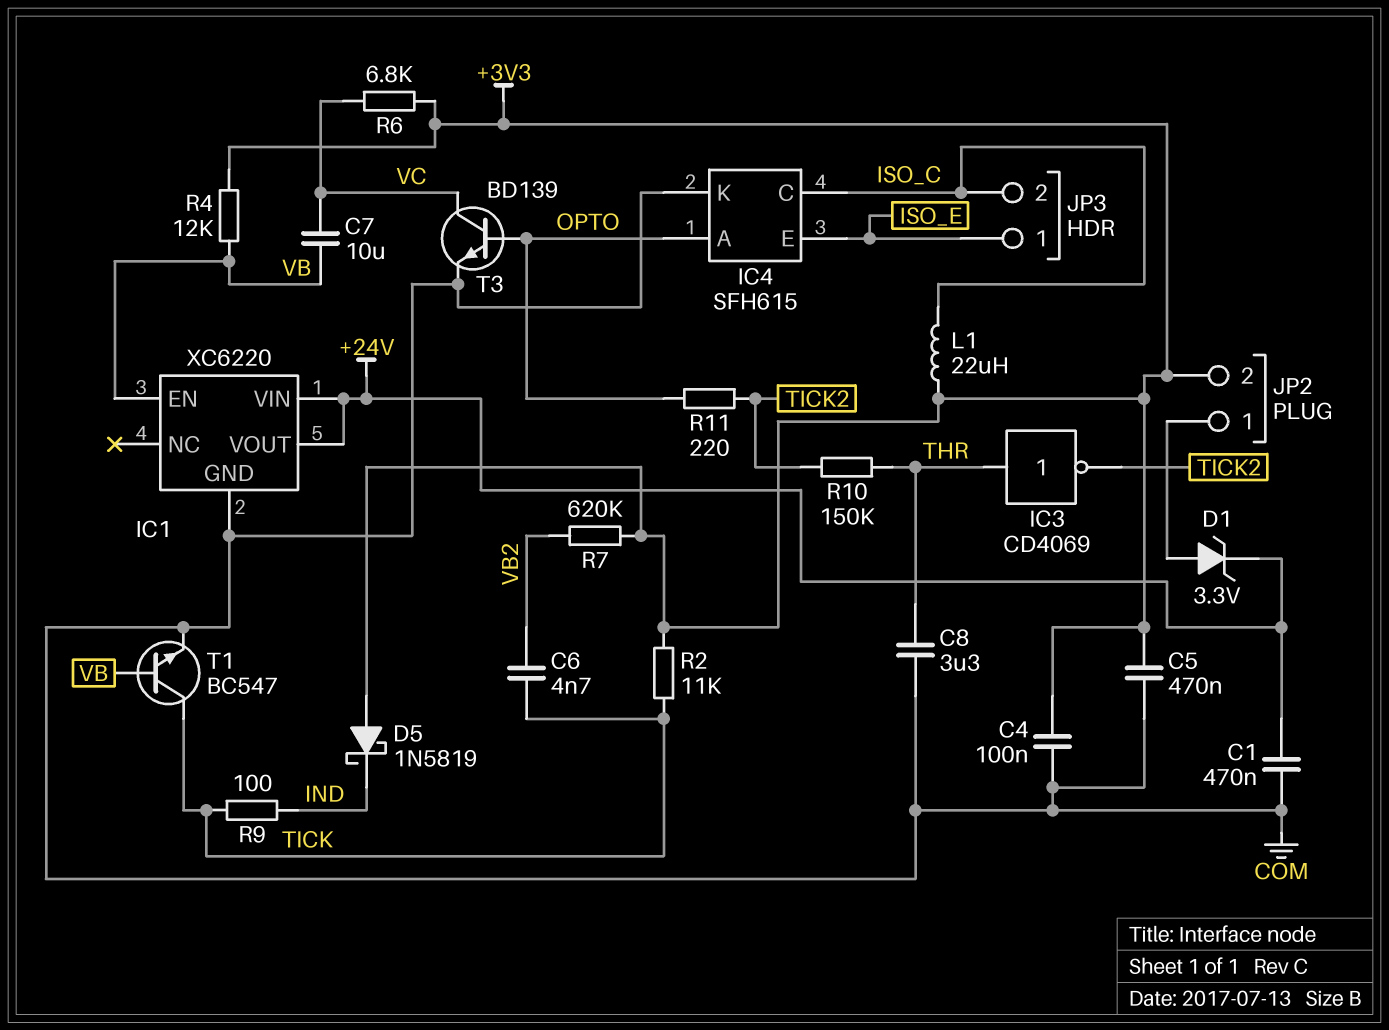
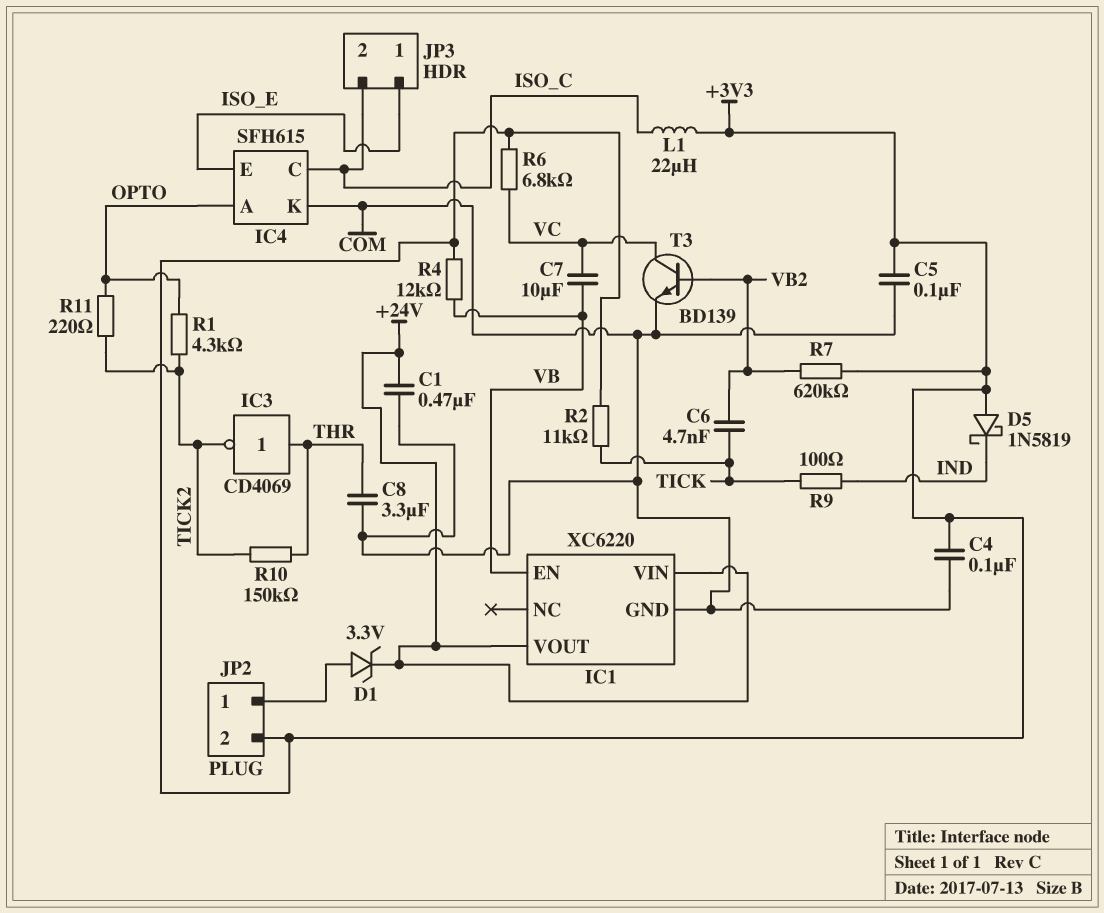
C5: 470nF (+3V3, COM) -> 100nF (+3V3, COM)
R1: none -> 4.3k (OPTO, TICK2)
T1: NPN BC547 (B VB, C TICK, E COM) -> none
T3: NPN BD139 (B OPTO, C VC, E COM) -> NPN BD139 (B VB2, C VC, E COM)

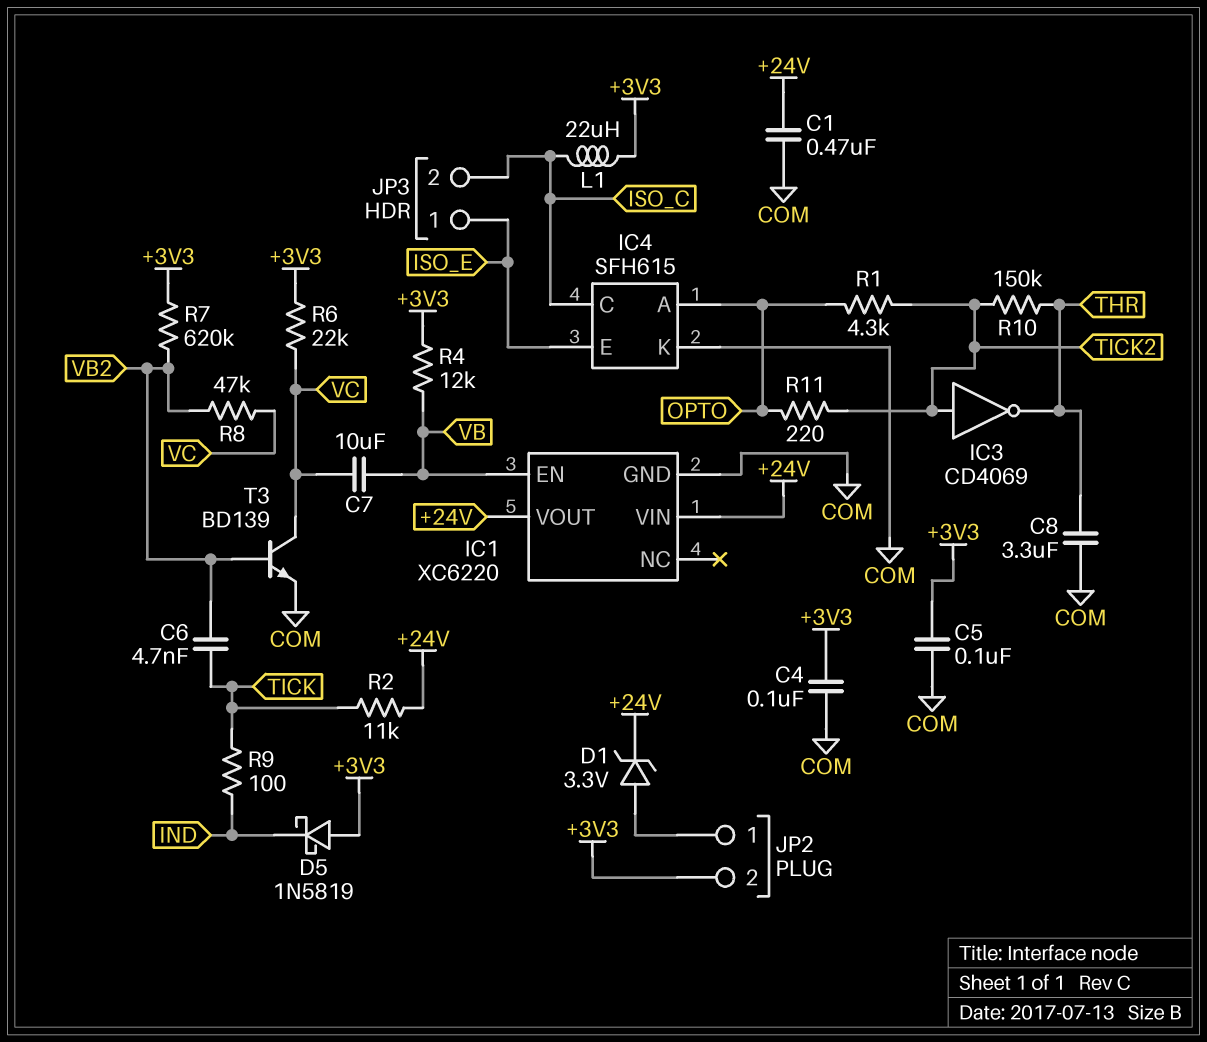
IC3: NOT CD4069 (in THR, out TICK2) -> NOT CD4069 (in TICK2, out THR)
R2: 11k (+3V3, TICK) -> 11k (+24V, TICK)
R6: 6.8k (+3V3, VC) -> 22k (+3V3, VC)
R8: none -> 47k (VB2, VC)

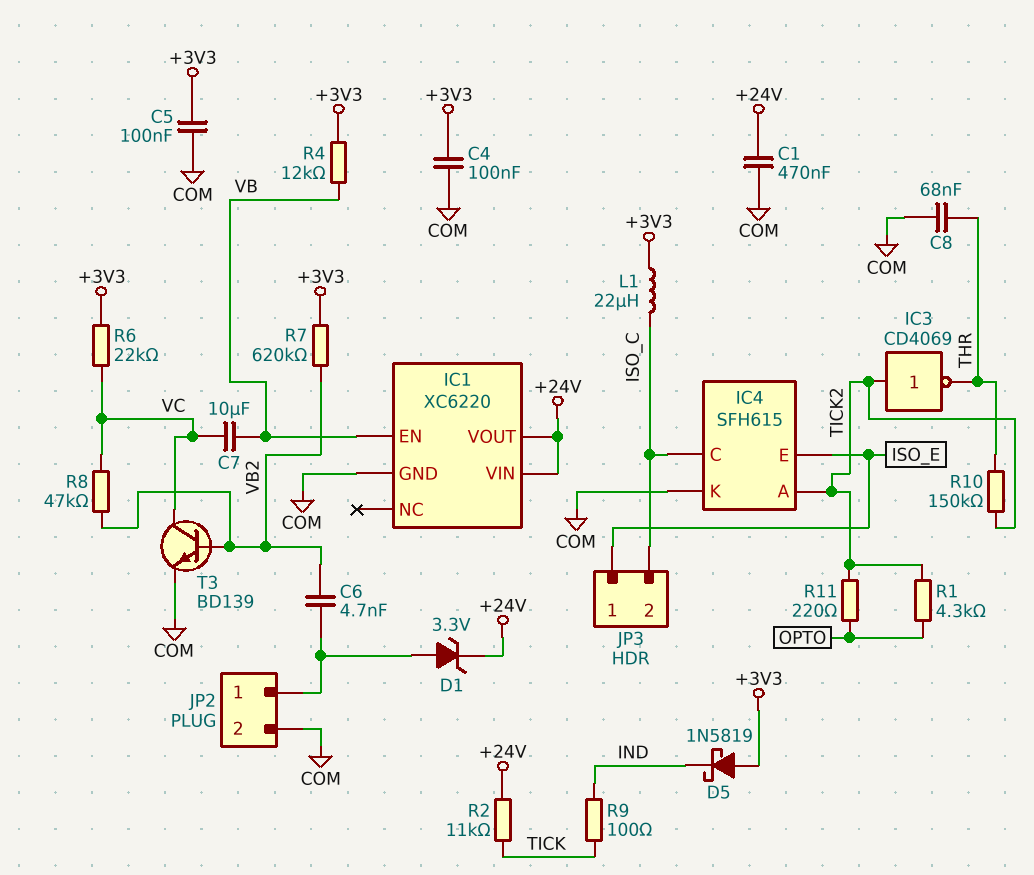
C6: 4.7nF (TICK, VB2) -> 4.7nF (JP2/1, VB2)
C8: 3.3uF (COM, THR) -> 68nF (COM, THR)
IC4 pin A: OPTO -> TICK2
JP2 pin 2: +3V3 -> COM

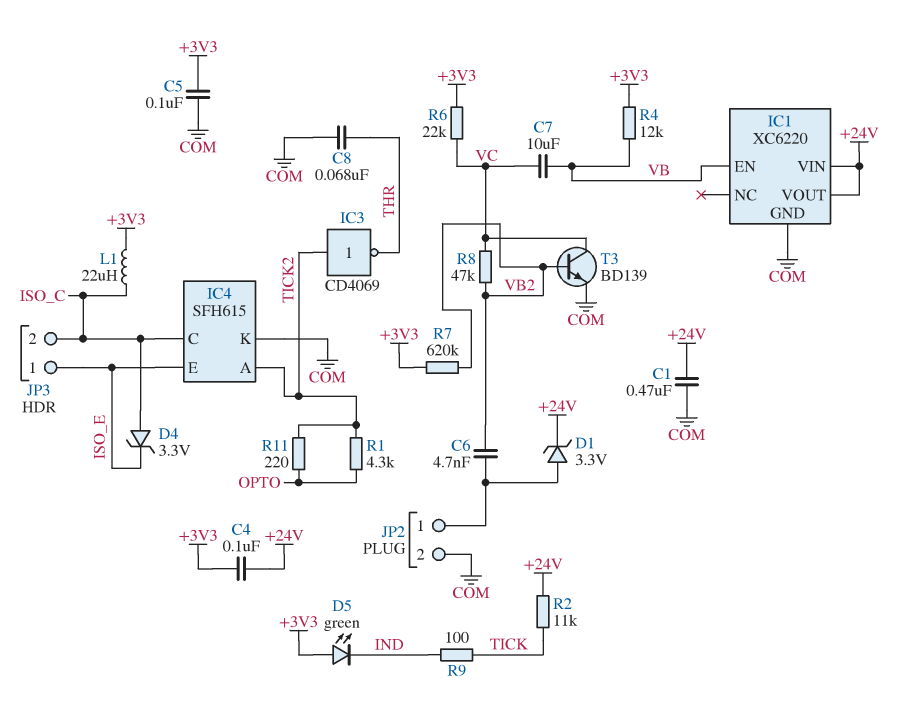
C4: 100nF (+3V3, COM) -> 100nF (+3V3, +24V)
D4: none -> zener 3.3V (A ISO_C, K ISO_E)
D5: schottky 1N5819 (A +3V3, K IND) -> LED green (A +3V3, K IND)
R10: 150k (THR, TICK2) -> none

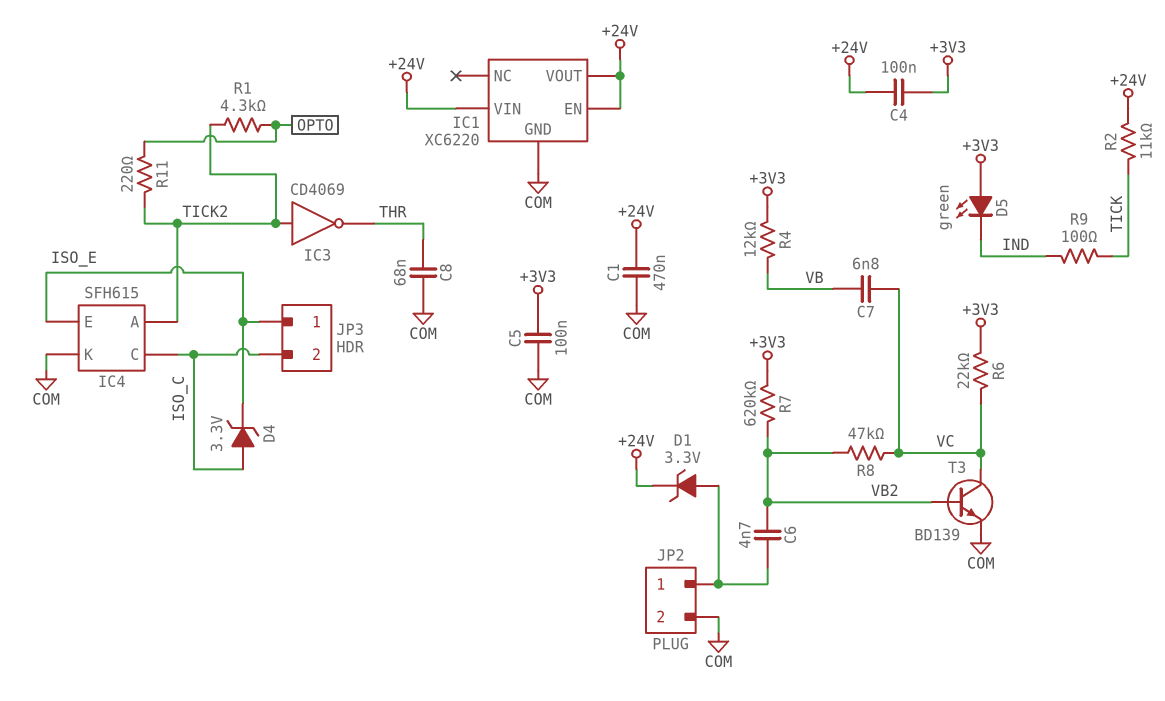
C7: 10uF (VB, VC) -> 6.8nF (VB, VC)
IC1 pin EN: VB -> +24V
L1: 22uH (+3V3, ISO_C) -> none

